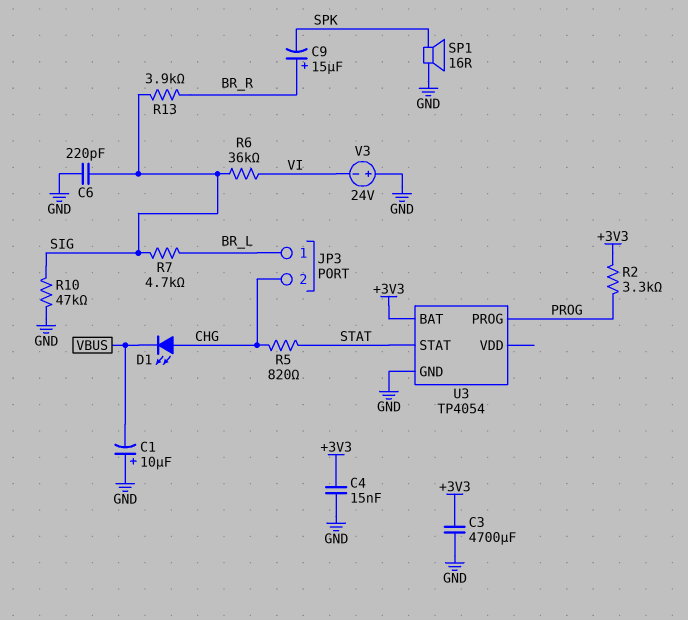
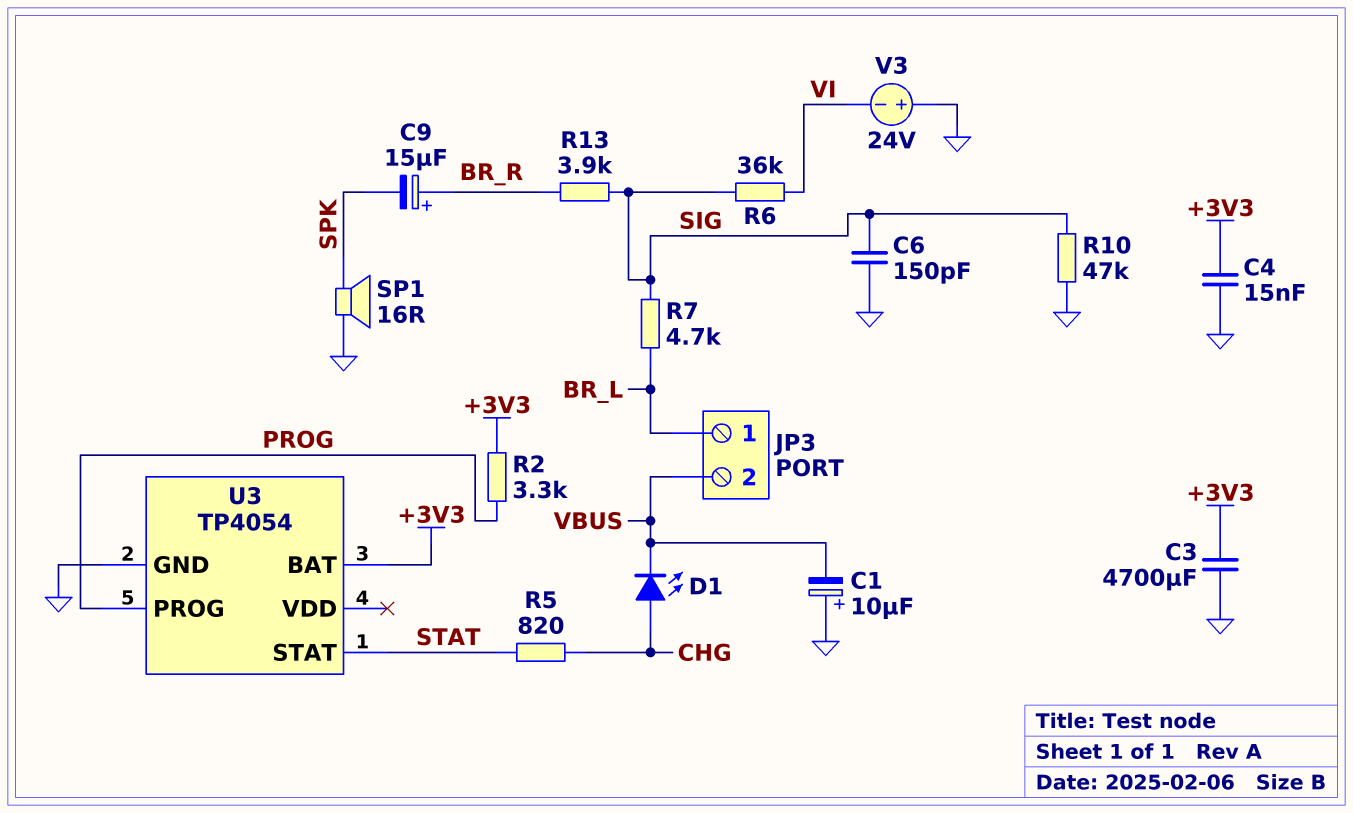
C6: 220pF (GND, SIG) -> 150pF (GND, SIG)
JP3 pin 2: CHG -> VBUS

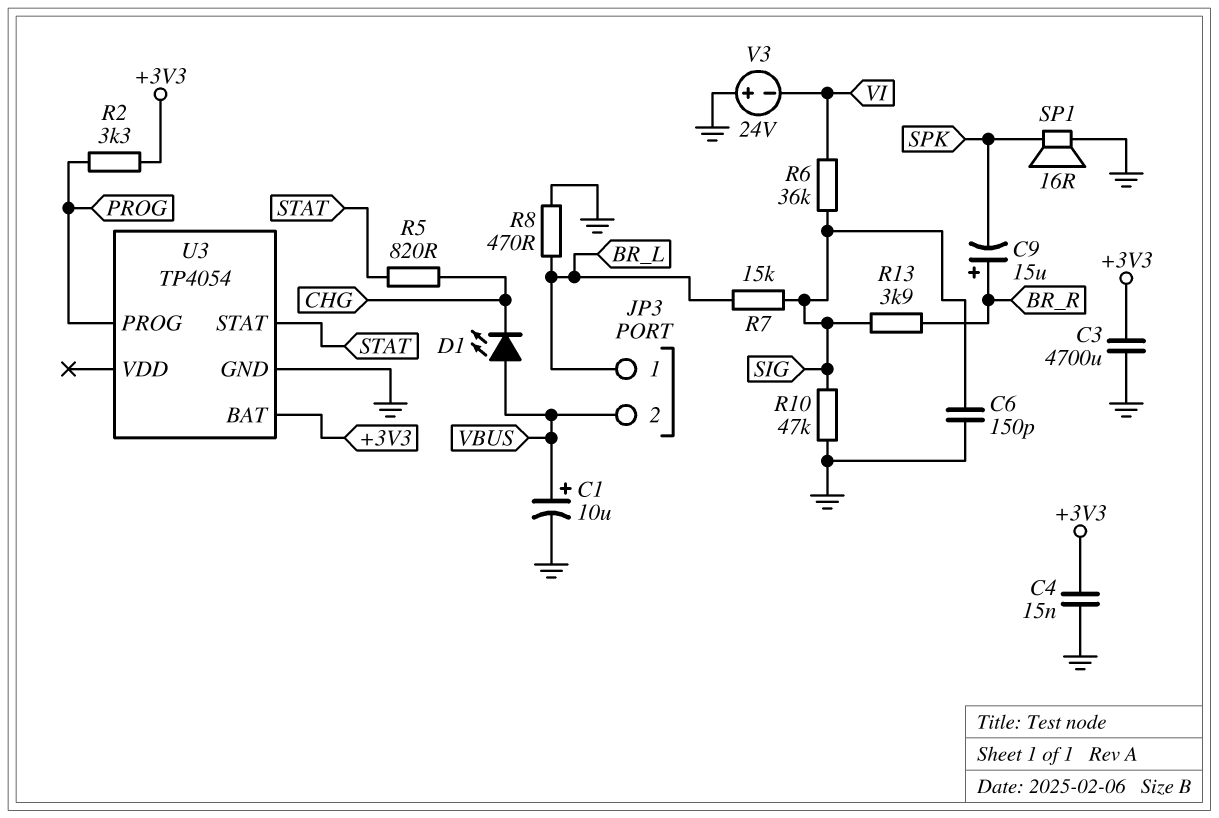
C1: 10uF (plus GND, minus VBUS) -> 10uF (plus VBUS, minus GND)
D1: LED (A CHG, K VBUS) -> LED (A VBUS, K CHG)
R7: 4.7k (BR_L, SIG) -> 15k (BR_L, SIG)
R8: none -> 470 (BR_L, GND)

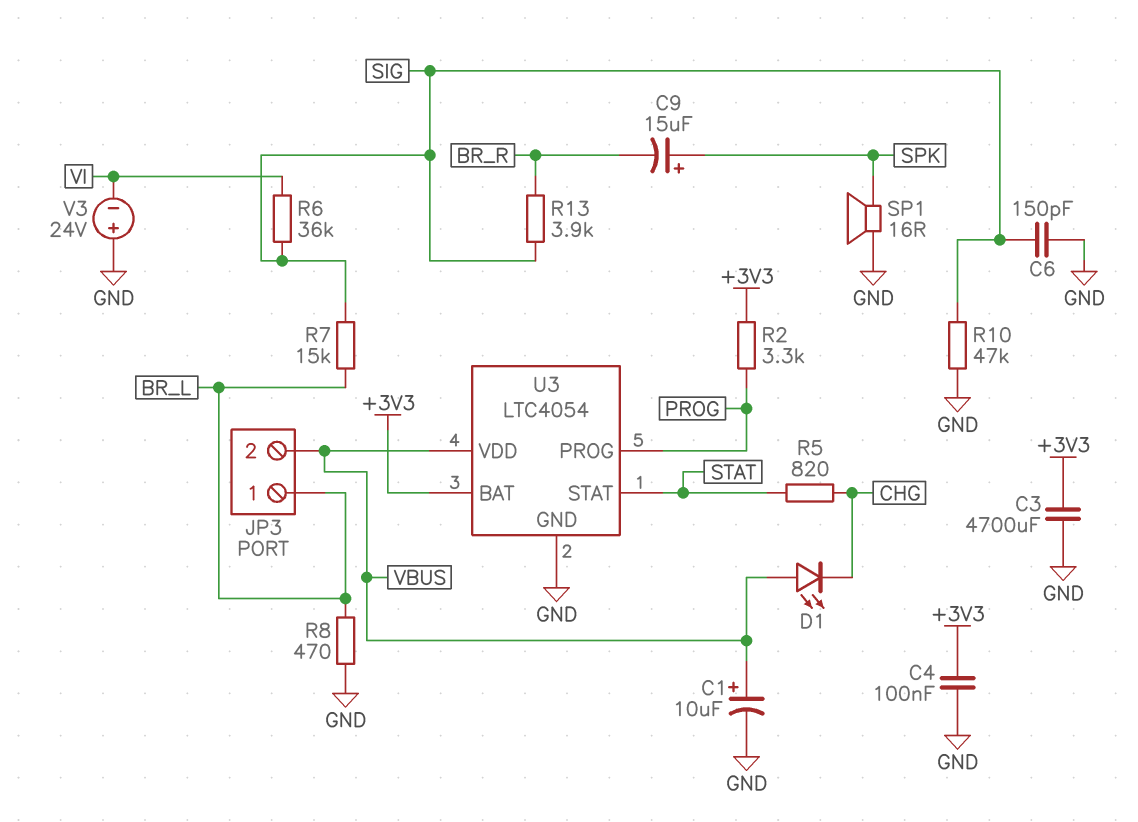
C4: 15nF (+3V3, GND) -> 100nF (+3V3, GND)
C9: 15uF (plus BR_R, minus SPK) -> 15uF (plus SPK, minus BR_R)
U3: TP4054 -> LTC4054
U3 pin VDD: none -> VBUS

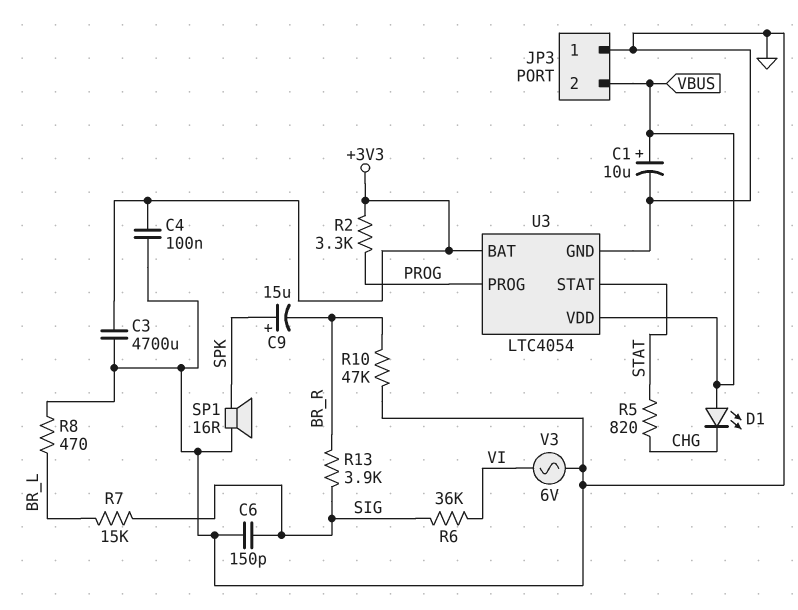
JP3 pin 1: BR_L -> GND
R10: 47k (GND, SIG) -> 47k (BR_R, GND)
V3: 24V (plus GND, minus VI) -> AC 6V (GND, VI)

